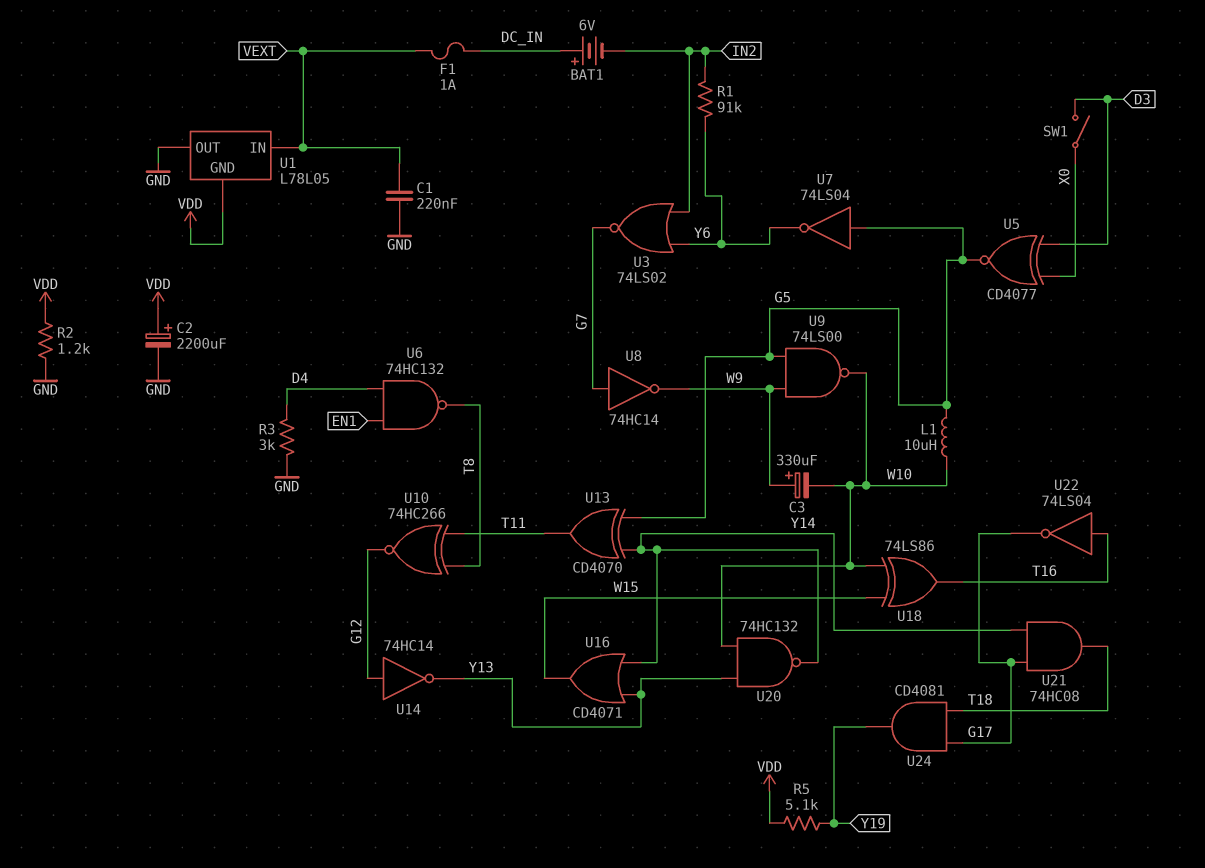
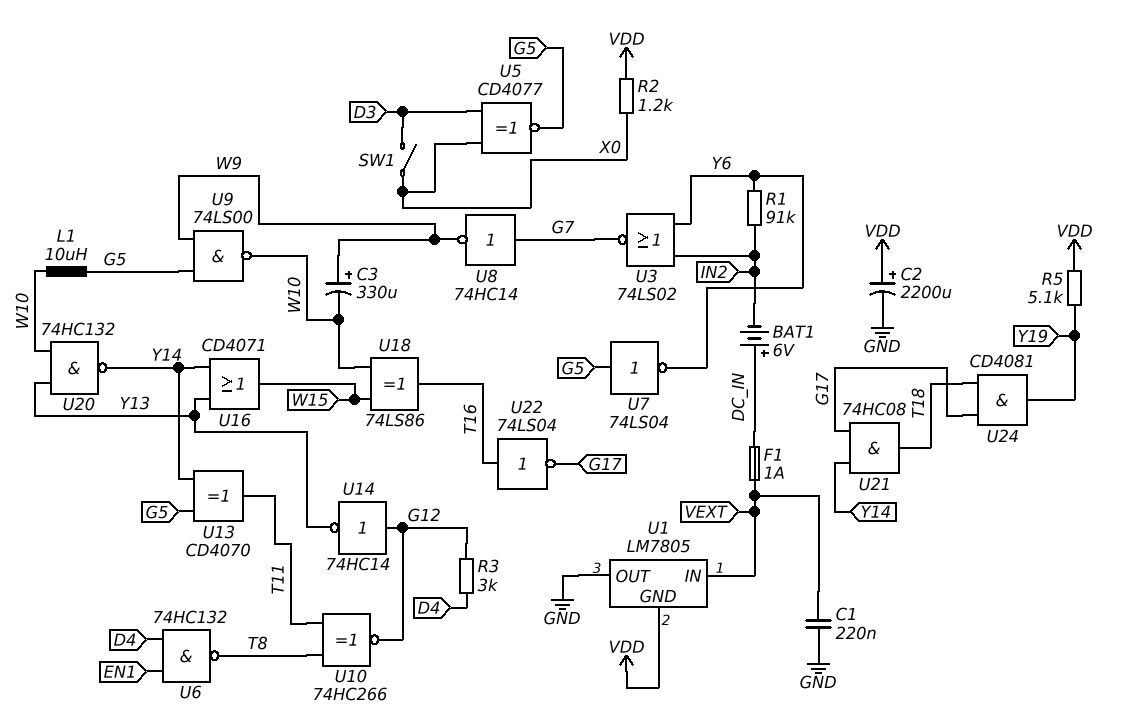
R2: 1.2k (GND, VDD) -> 1.2k (VDD, X0)
R3: 3k (D4, GND) -> 3k (D4, G12)
U1: L78L05 -> LM7805

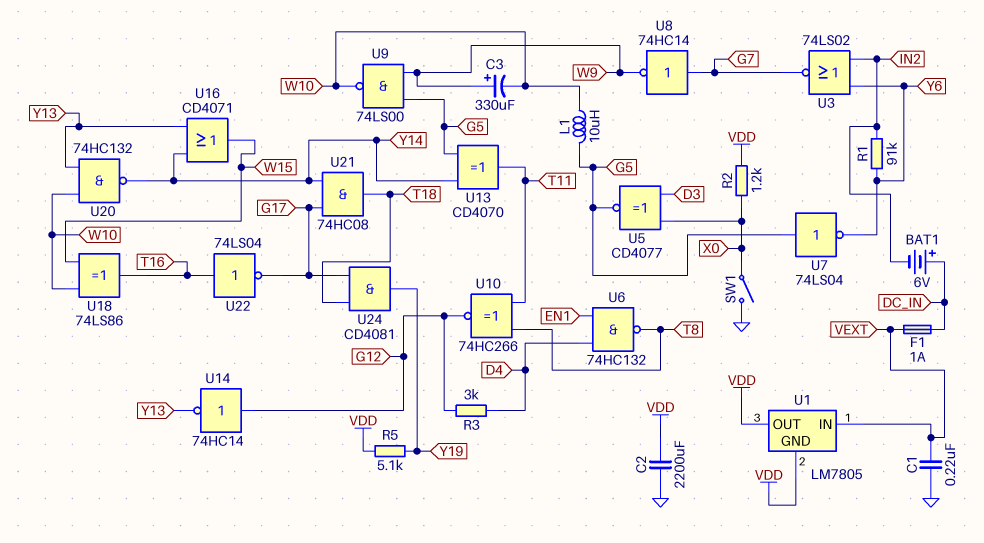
C2: 2200uF (plus VDD, minus GND) -> 2200uF (GND, VDD)
SW1: switch (D3, X0) -> switch (GND, X0)
U1 pin OUT: GND -> VDD

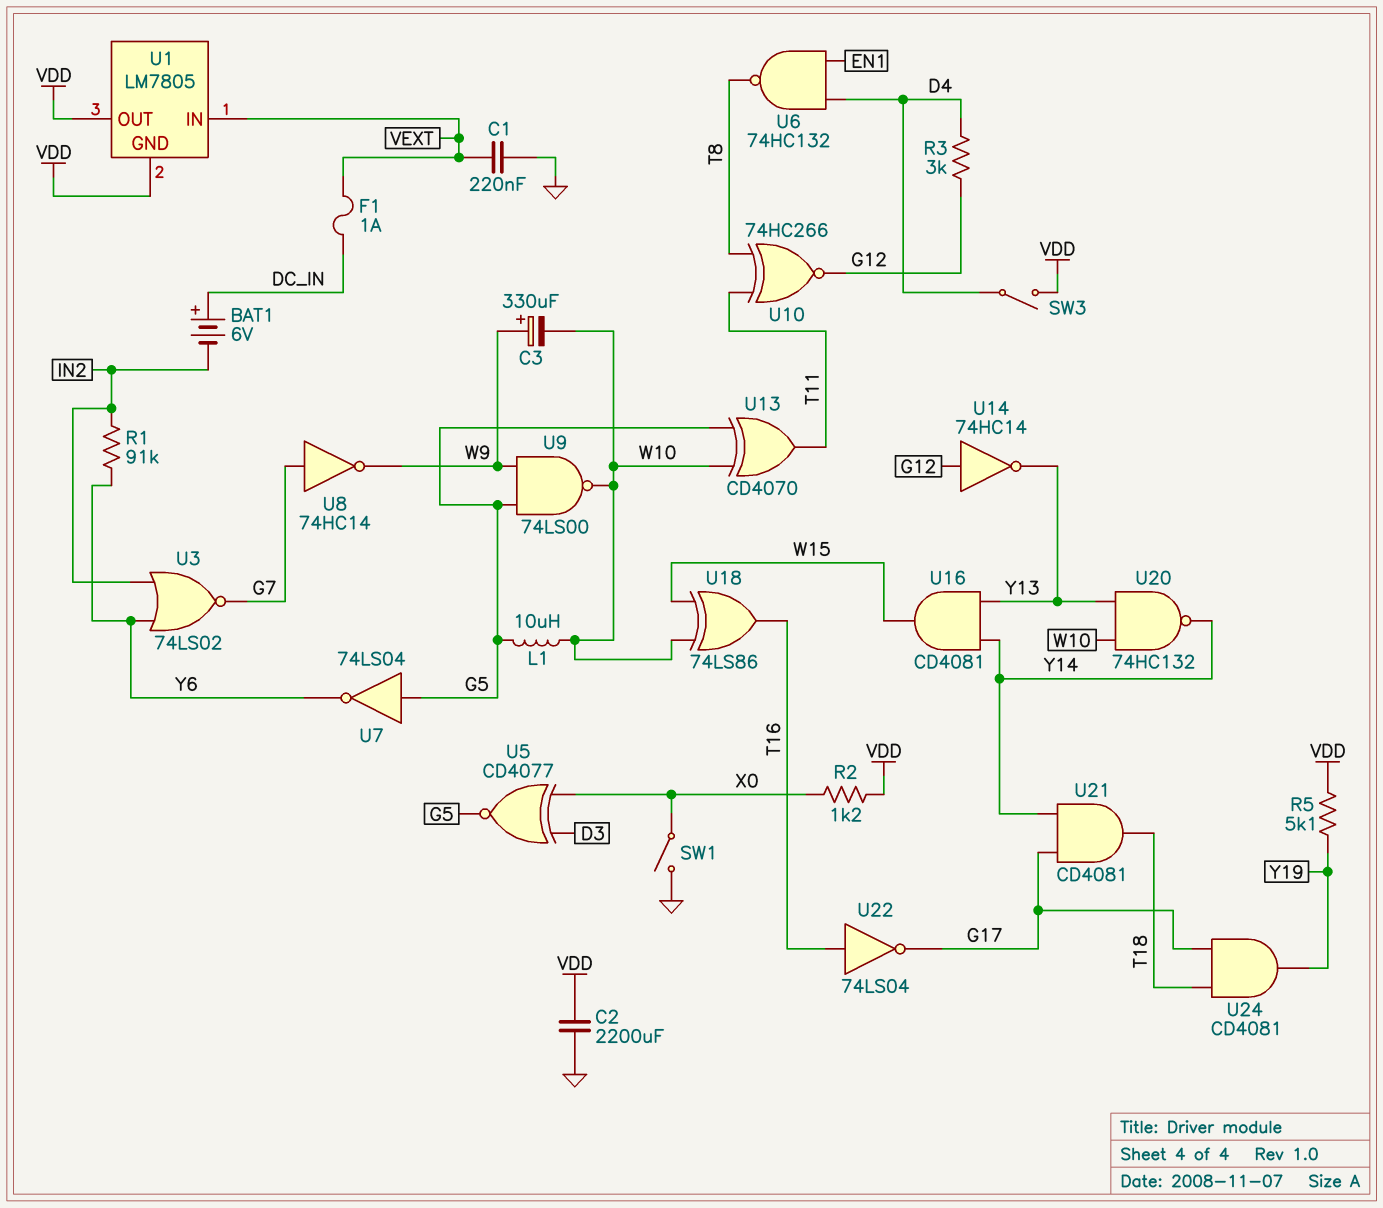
SW3: none -> switch (D4, VDD)
U13: XOR CD4070 (in G5, in Y14, out T11) -> XOR CD4070 (in G5, in W10, out T11)
U16: OR CD4071 (in Y13, in Y14, out W15) -> AND CD4081 (in Y13, in Y14, out W15)
U21: AND 74HC08 (in G17, in Y14, out T18) -> AND CD4081 (in G17, in Y14, out T18)

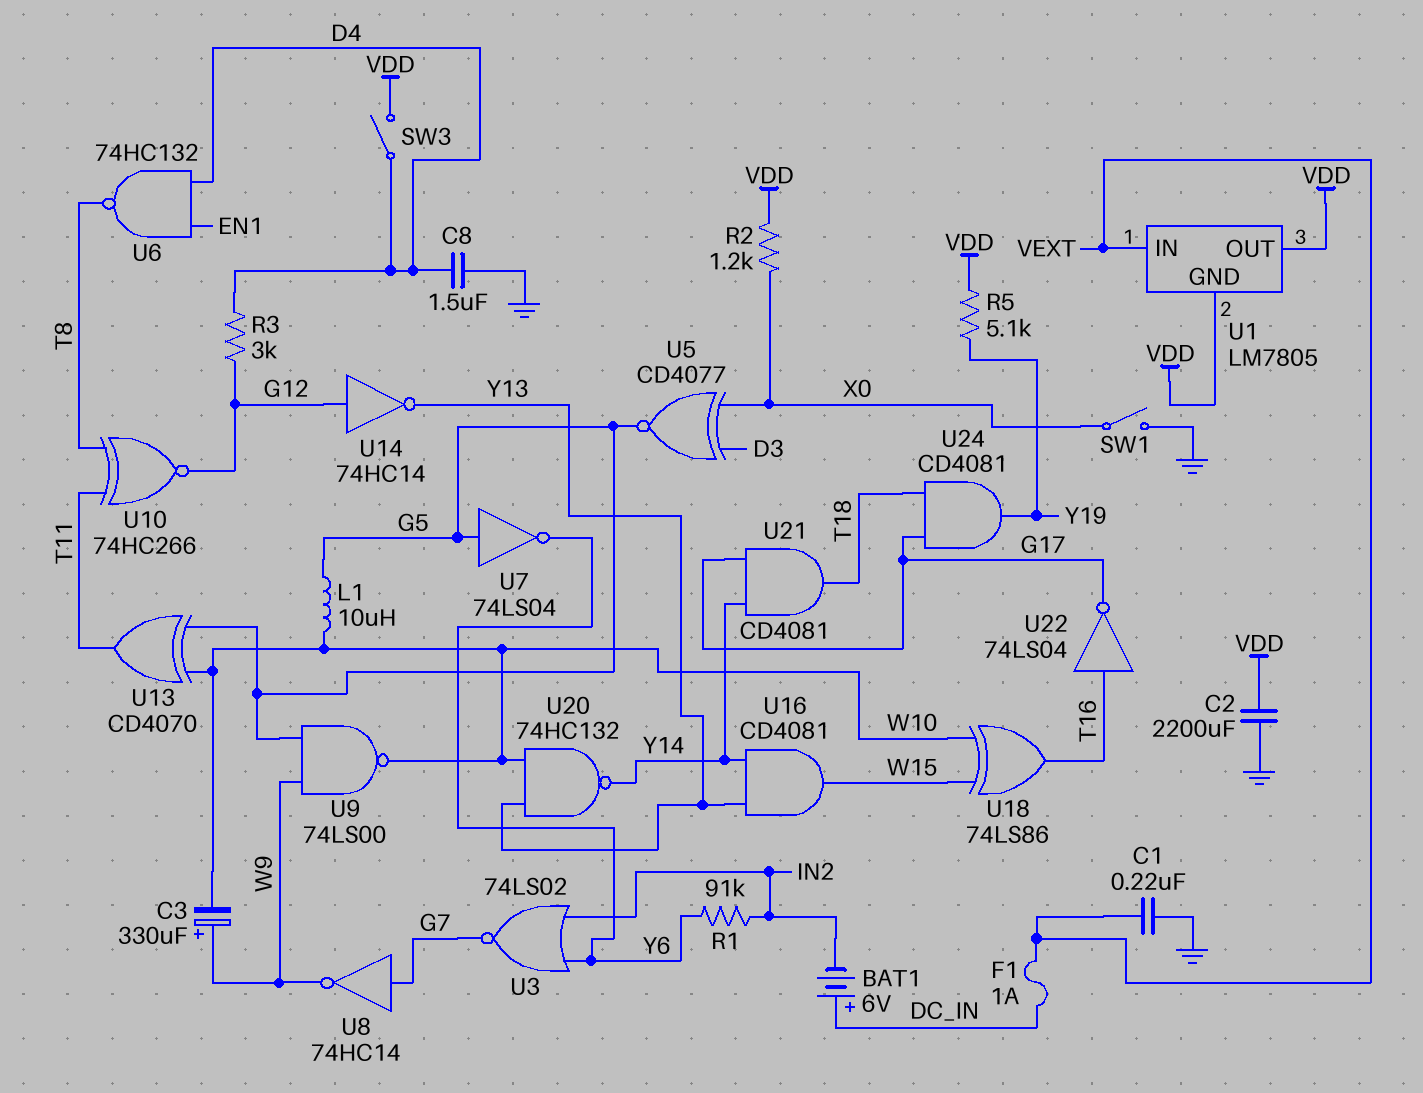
C8: none -> 1.5uF (D4, GND)

